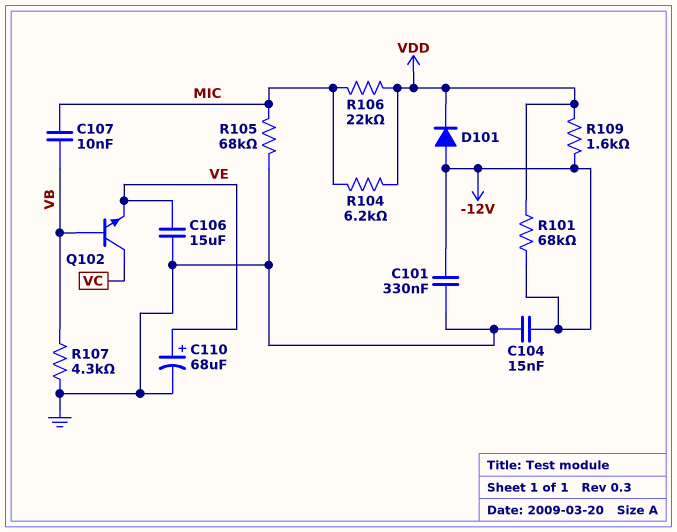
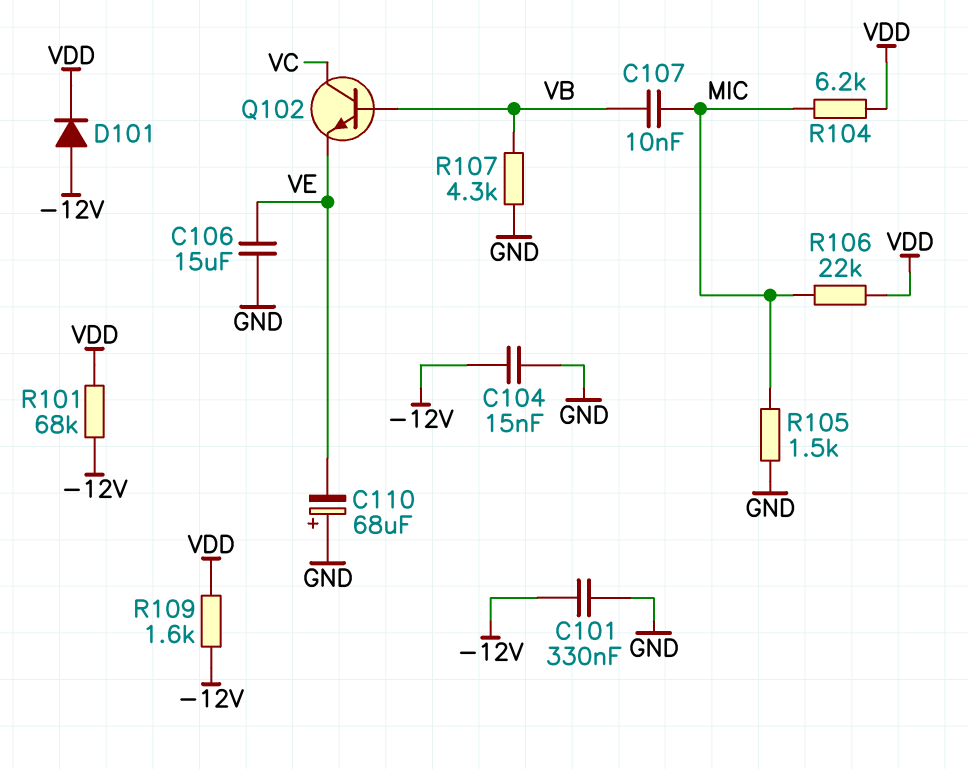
C110: 68uF (plus VE, minus GND) -> 68uF (plus GND, minus VE)
R105: 68k (GND, MIC) -> 1.5k (GND, MIC)

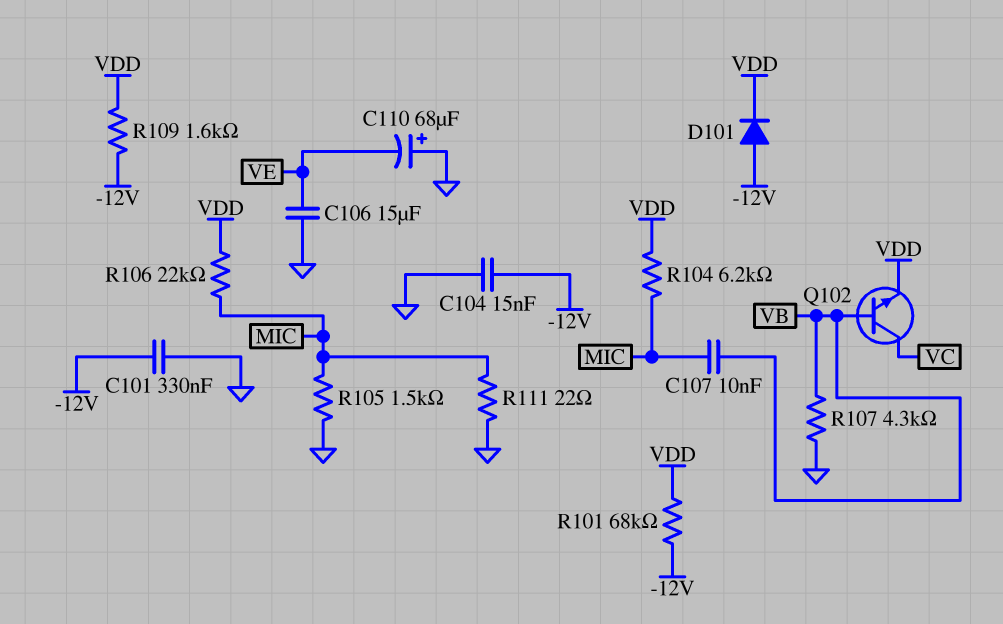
Q102: NPN (B VB, C VC, E VE) -> NPN (B VB, C VC, E VDD)
R111: none -> 22 (GND, MIC)

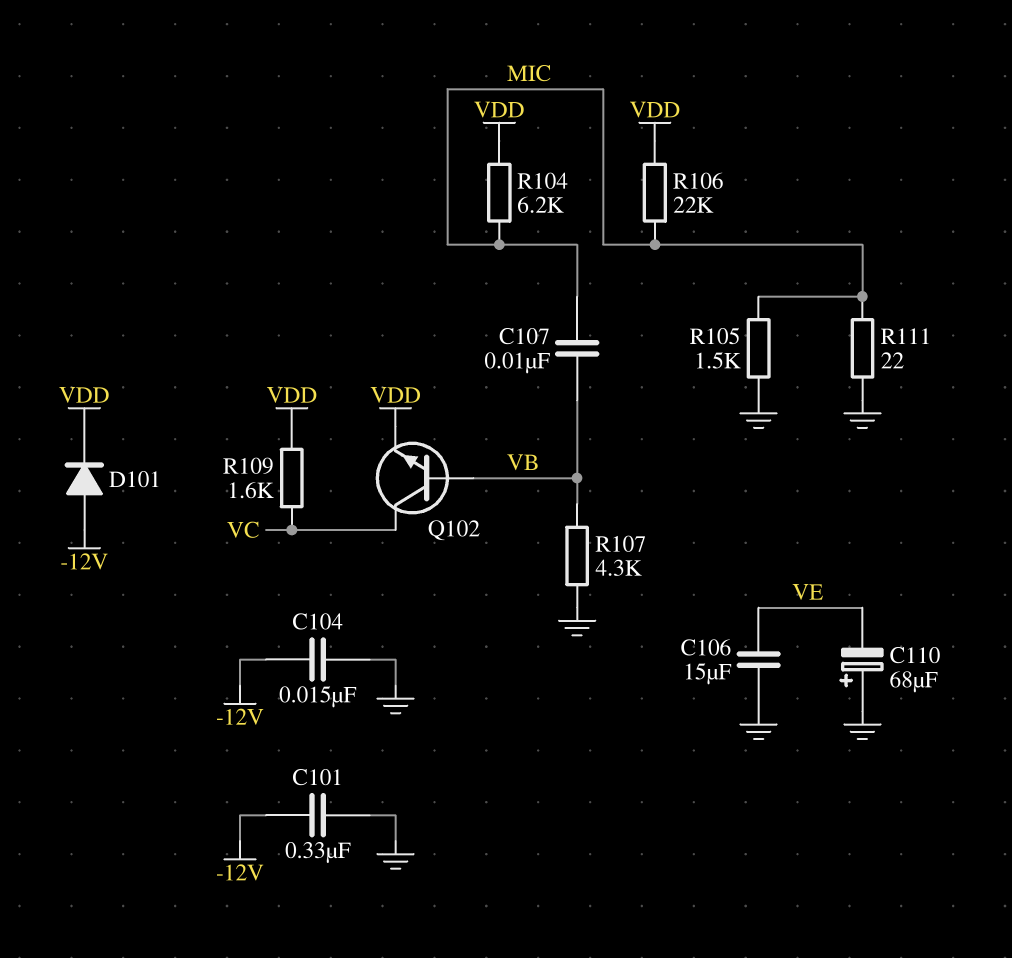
R101: 68k (-12V, VDD) -> none
R109: 1.6k (-12V, VDD) -> 1.6k (VC, VDD)

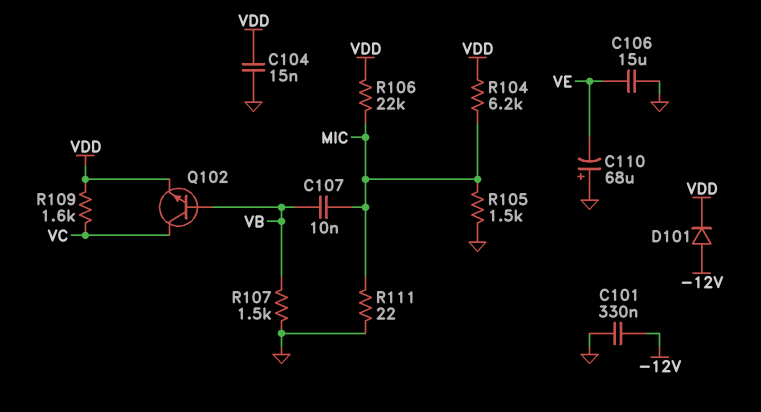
C104: 15nF (-12V, GND) -> 15nF (GND, VDD)
R107: 4.3k (GND, VB) -> 1.5k (GND, VB)

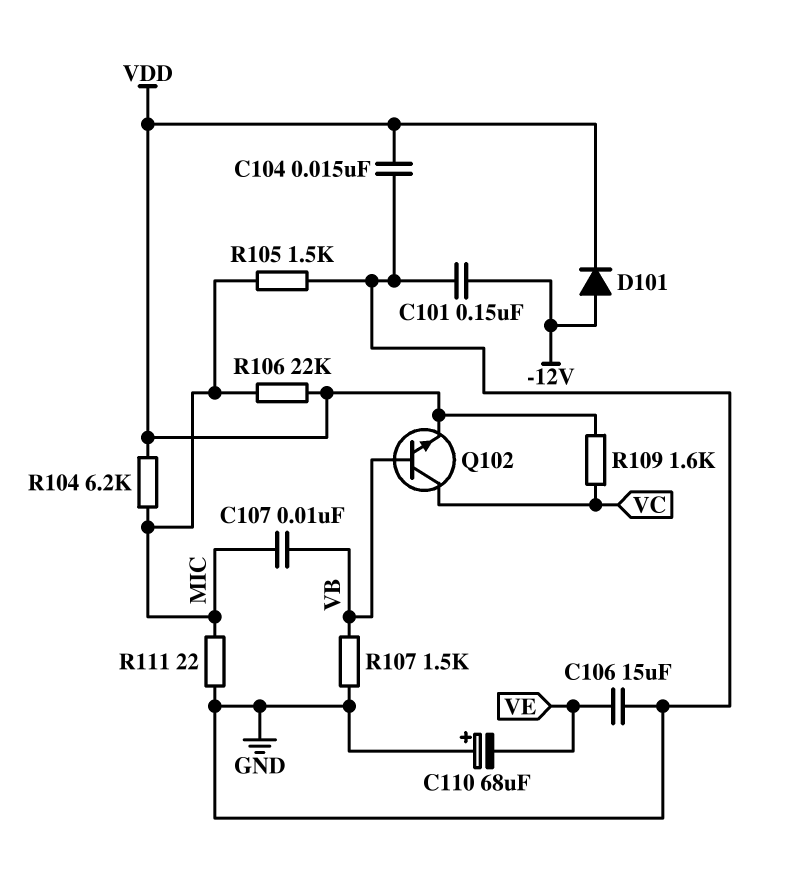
C101: 330nF (-12V, GND) -> 150nF (-12V, GND)

